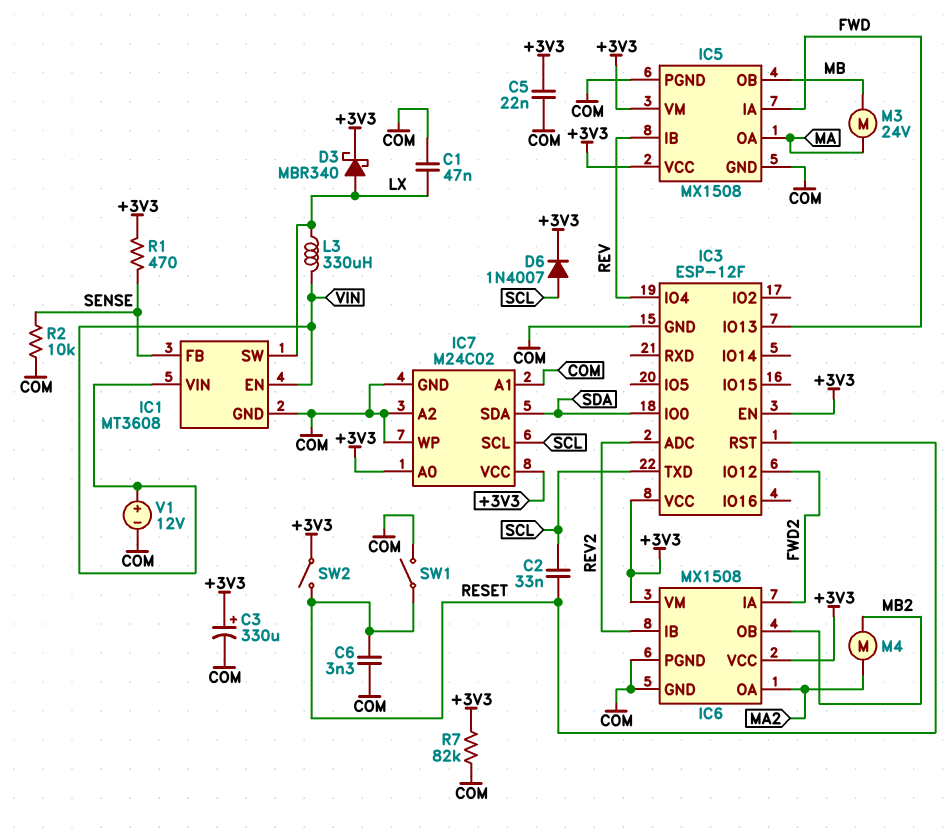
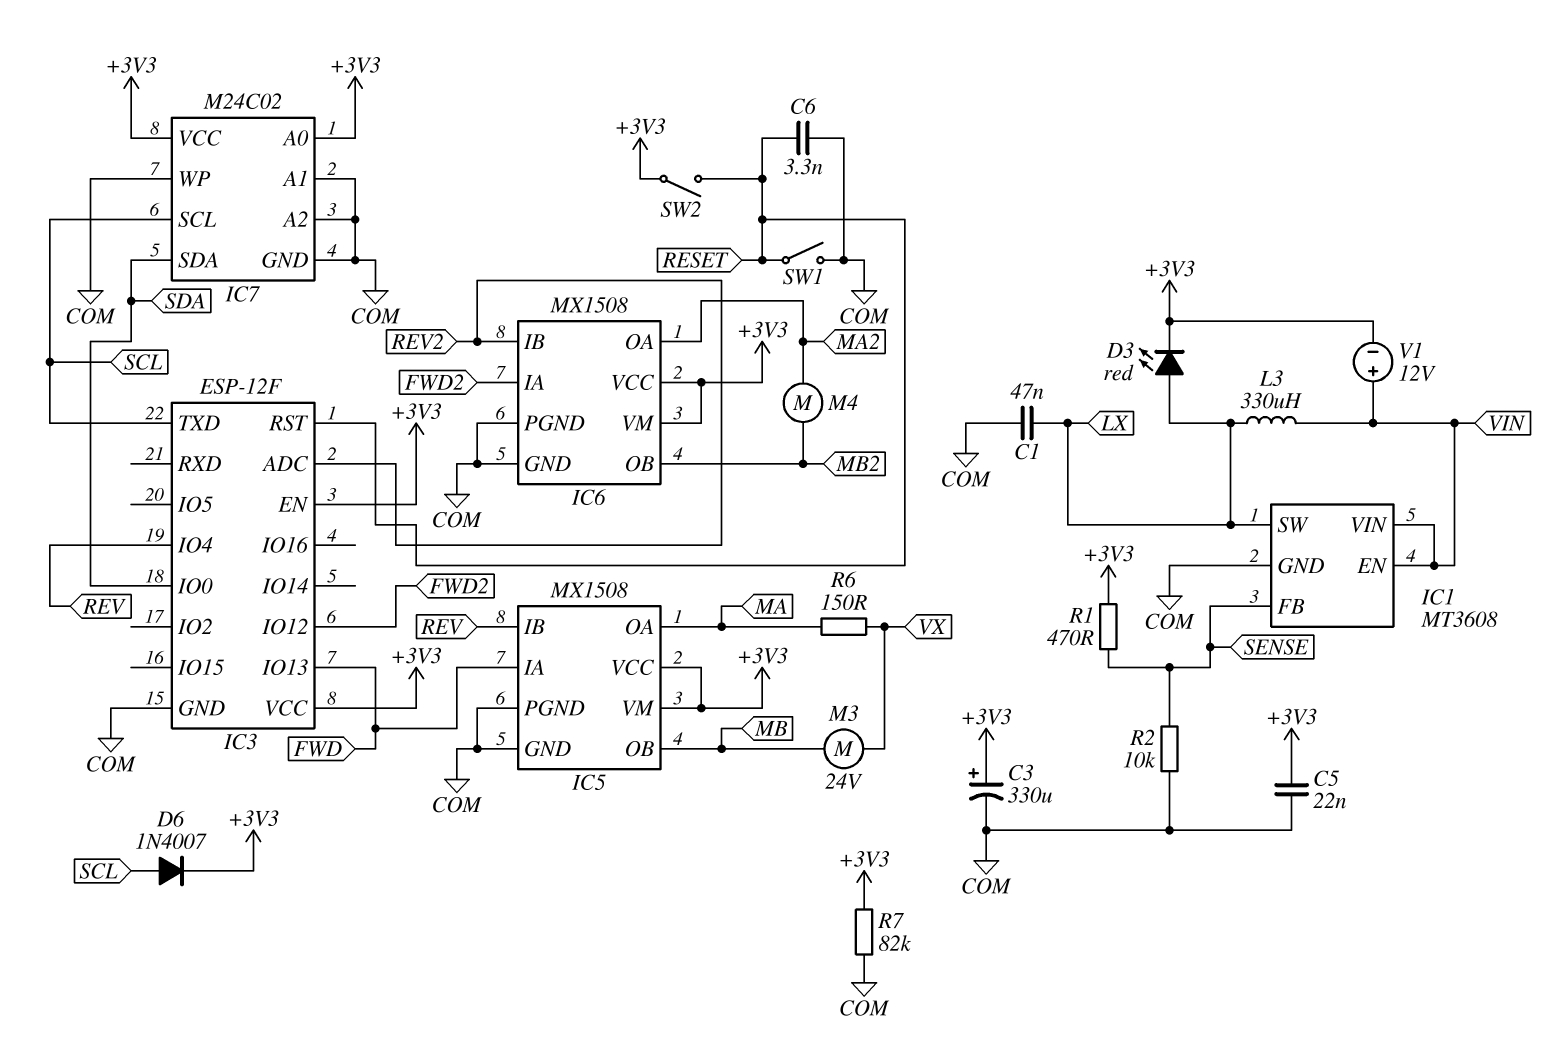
C2: 33nF (RESET, SCL) -> none
D3: schottky MBR340 (A LX, K +3V3) -> LED red (A LX, K +3V3)
M3: motor 24V (MA, MB) -> motor 24V (MB, VX)
R6: none -> 150 (MA, VX)
V1: 12V (plus VIN, minus COM) -> 12V (plus VIN, minus +3V3)

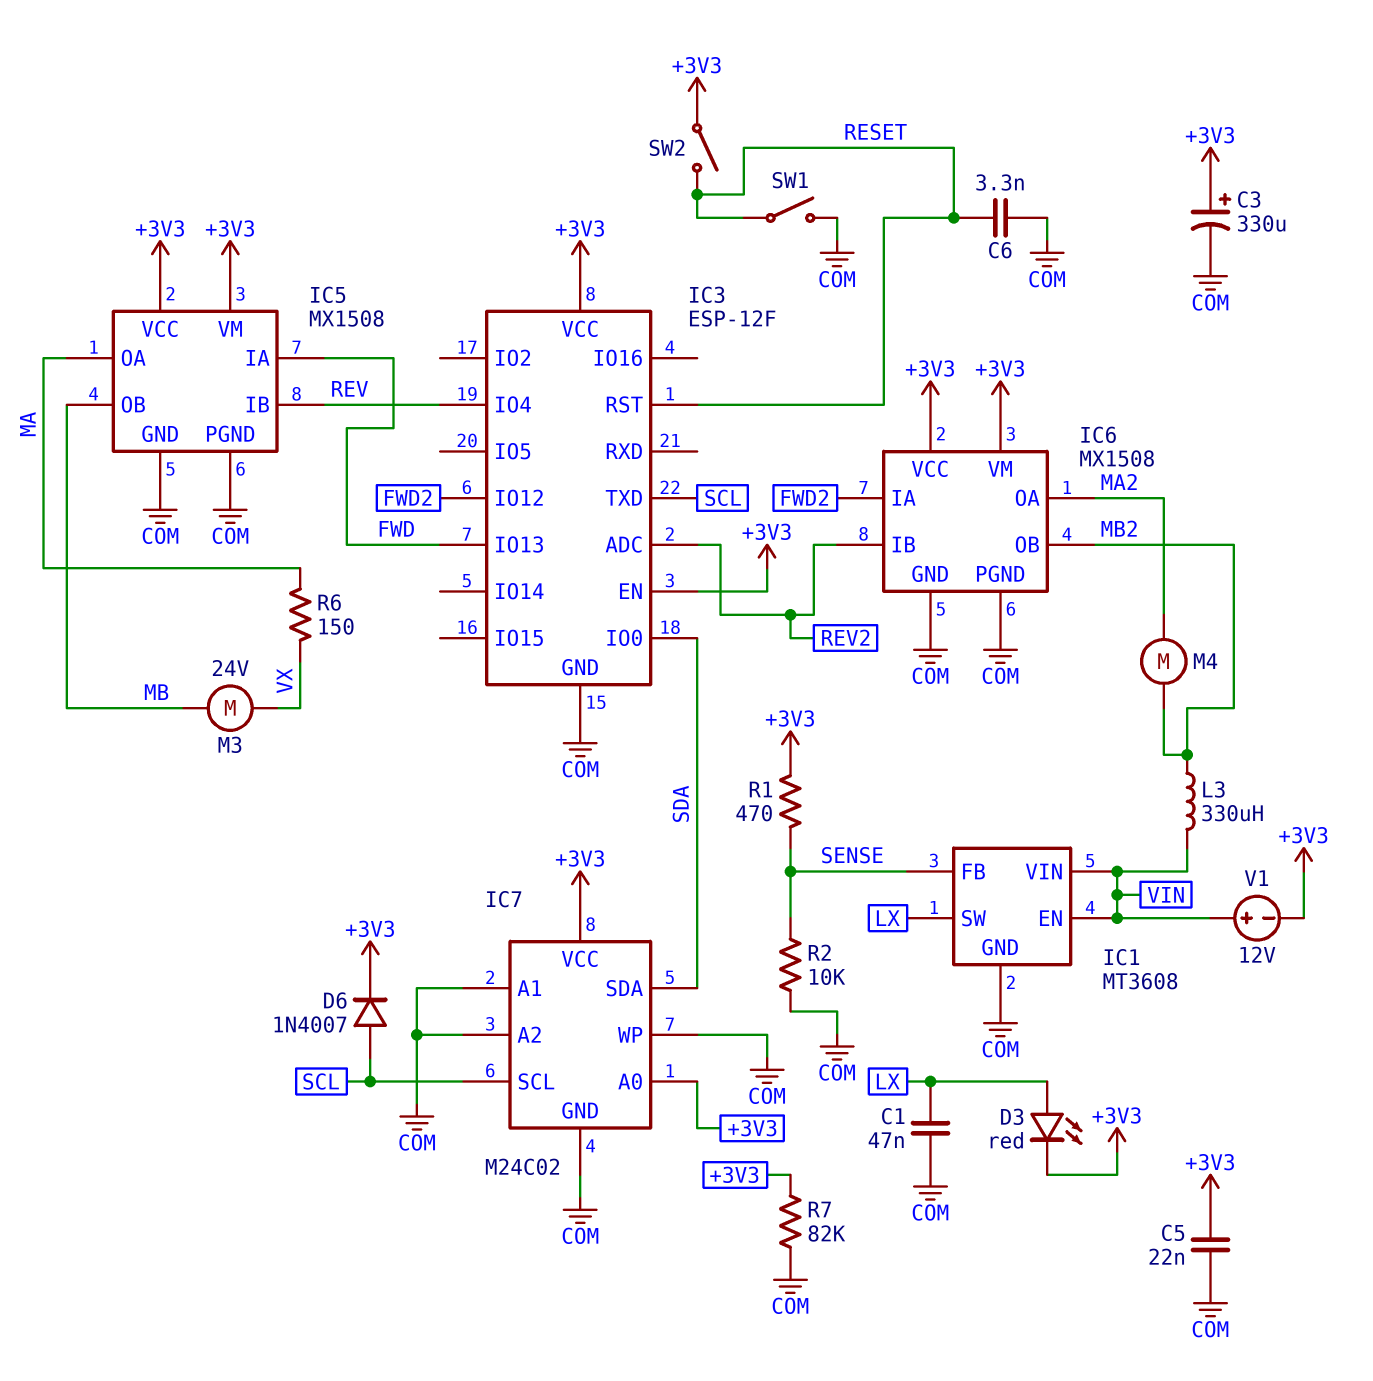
L3: 330uH (LX, VIN) -> 330uH (MB2, VIN)

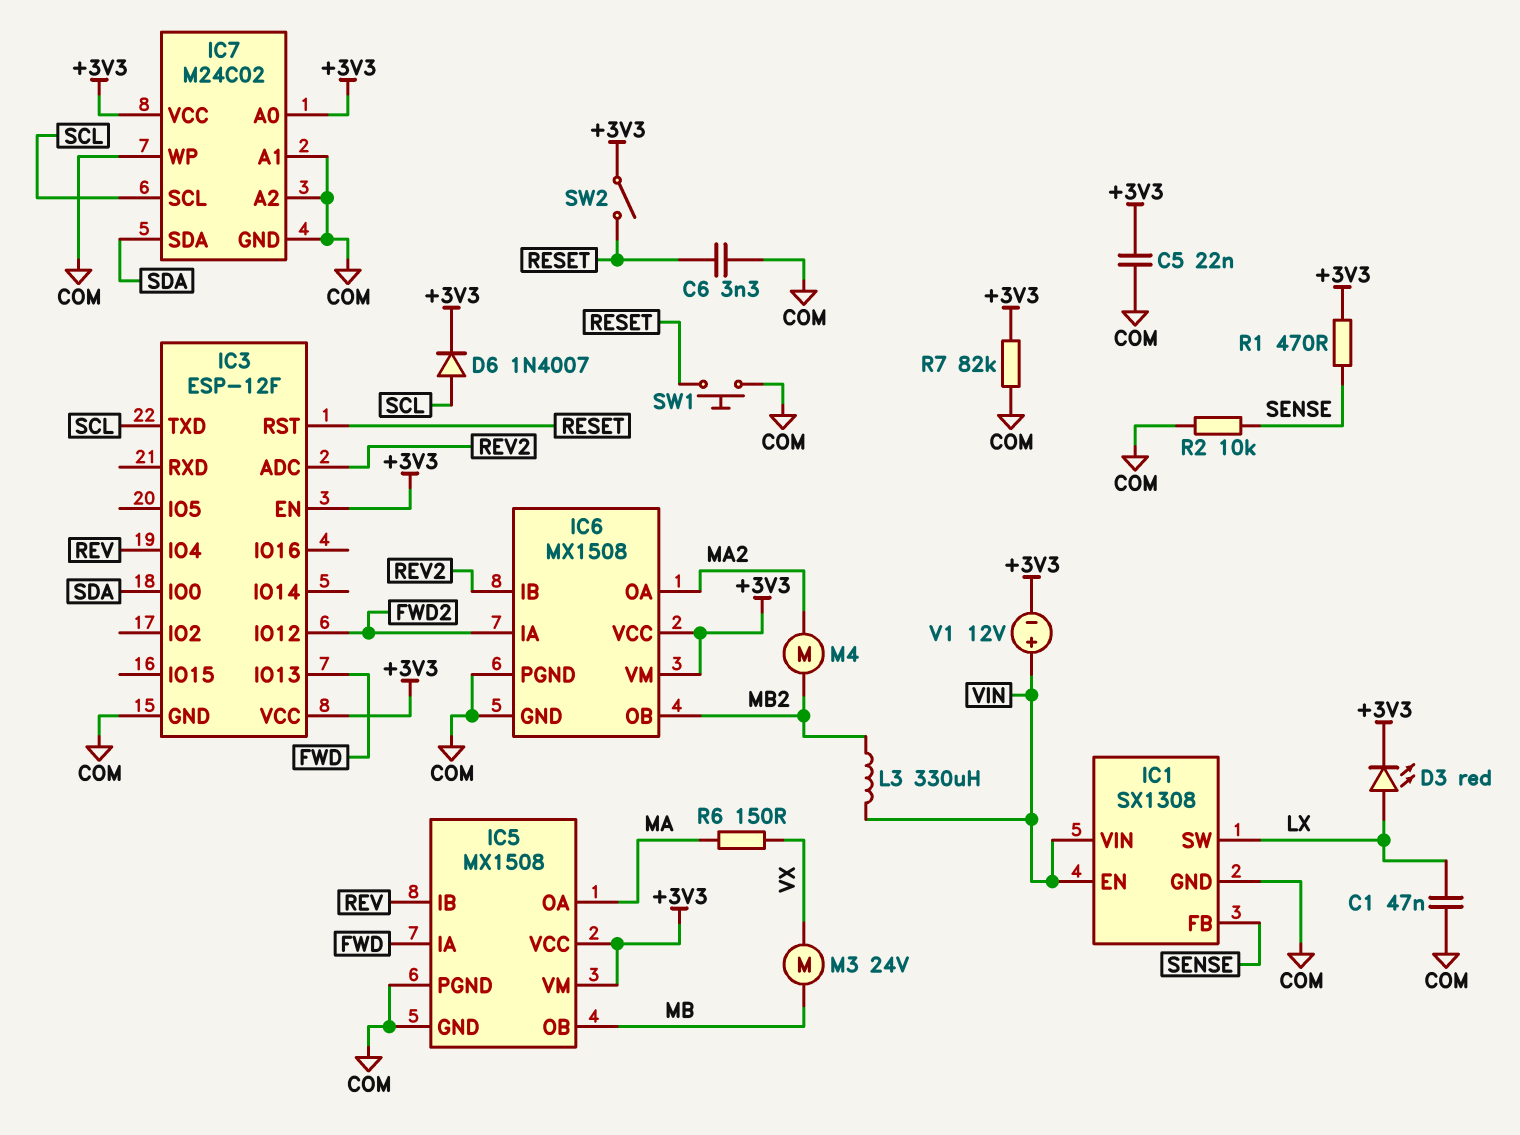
C3: 330uF (plus +3V3, minus COM) -> none
IC1: MT3608 -> SX1308
SW1: switch (COM, RESET) -> button (COM, RESET)

